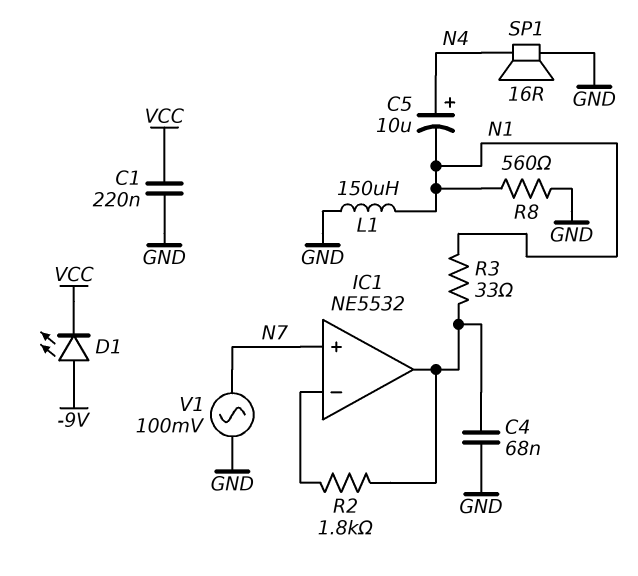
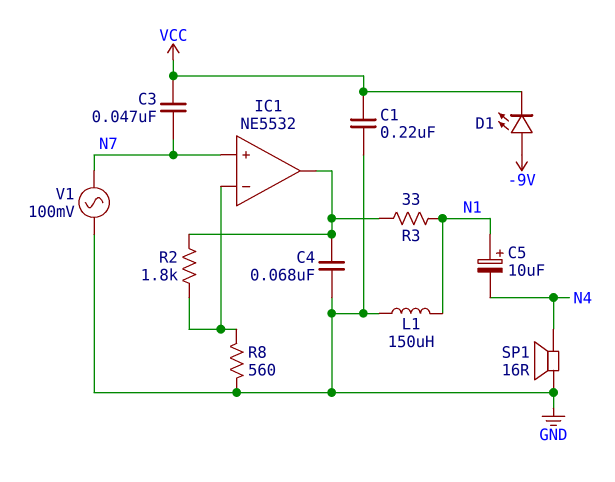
C3: none -> 47nF (N7, VCC)
C5: 10uF (plus N4, minus N1) -> 10uF (plus N1, minus N4)
R8: 560 (GND, N1) -> 560 (GND, IC1/in-)

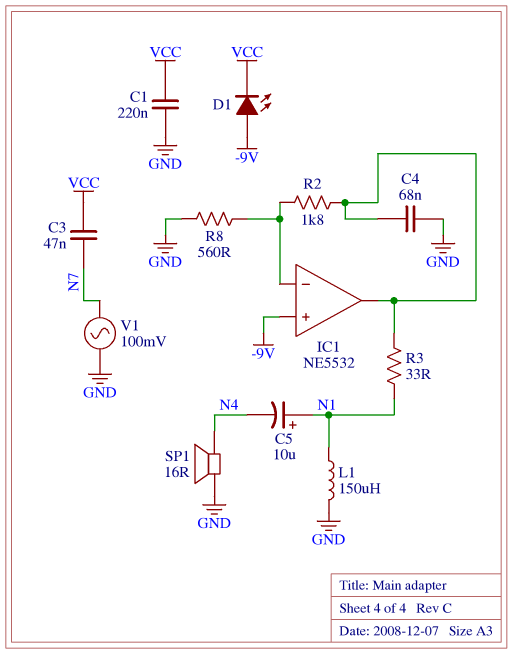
IC1 pin in+: N7 -> -9V

